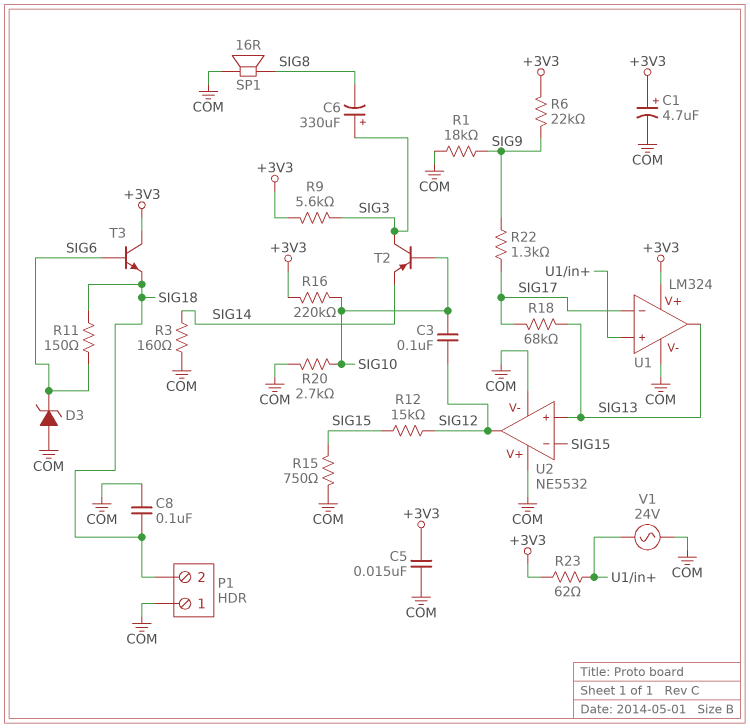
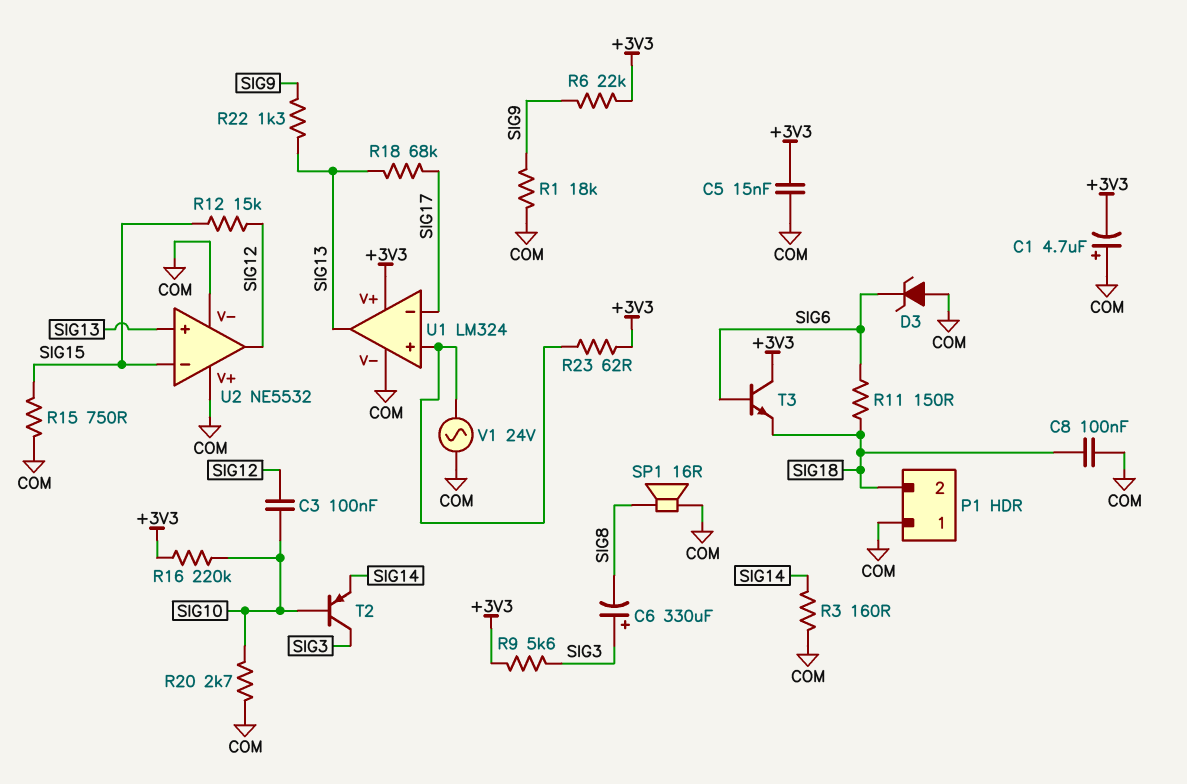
C1: 4.7uF (plus +3V3, minus COM) -> 4.7uF (plus COM, minus +3V3)
R22: 1.3k (SIG9, SIG17) -> 1.3k (SIG9, SIG13)

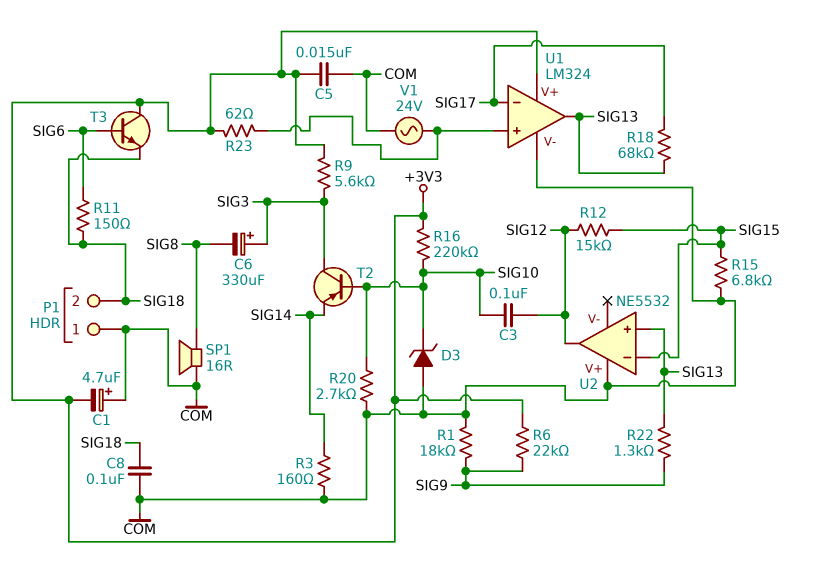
D3: zener (A COM, K SIG6) -> zener (A COM, K SIG10)
R15: 750 (COM, SIG15) -> 6.8k (COM, SIG15)
U2 pin V-: COM -> none

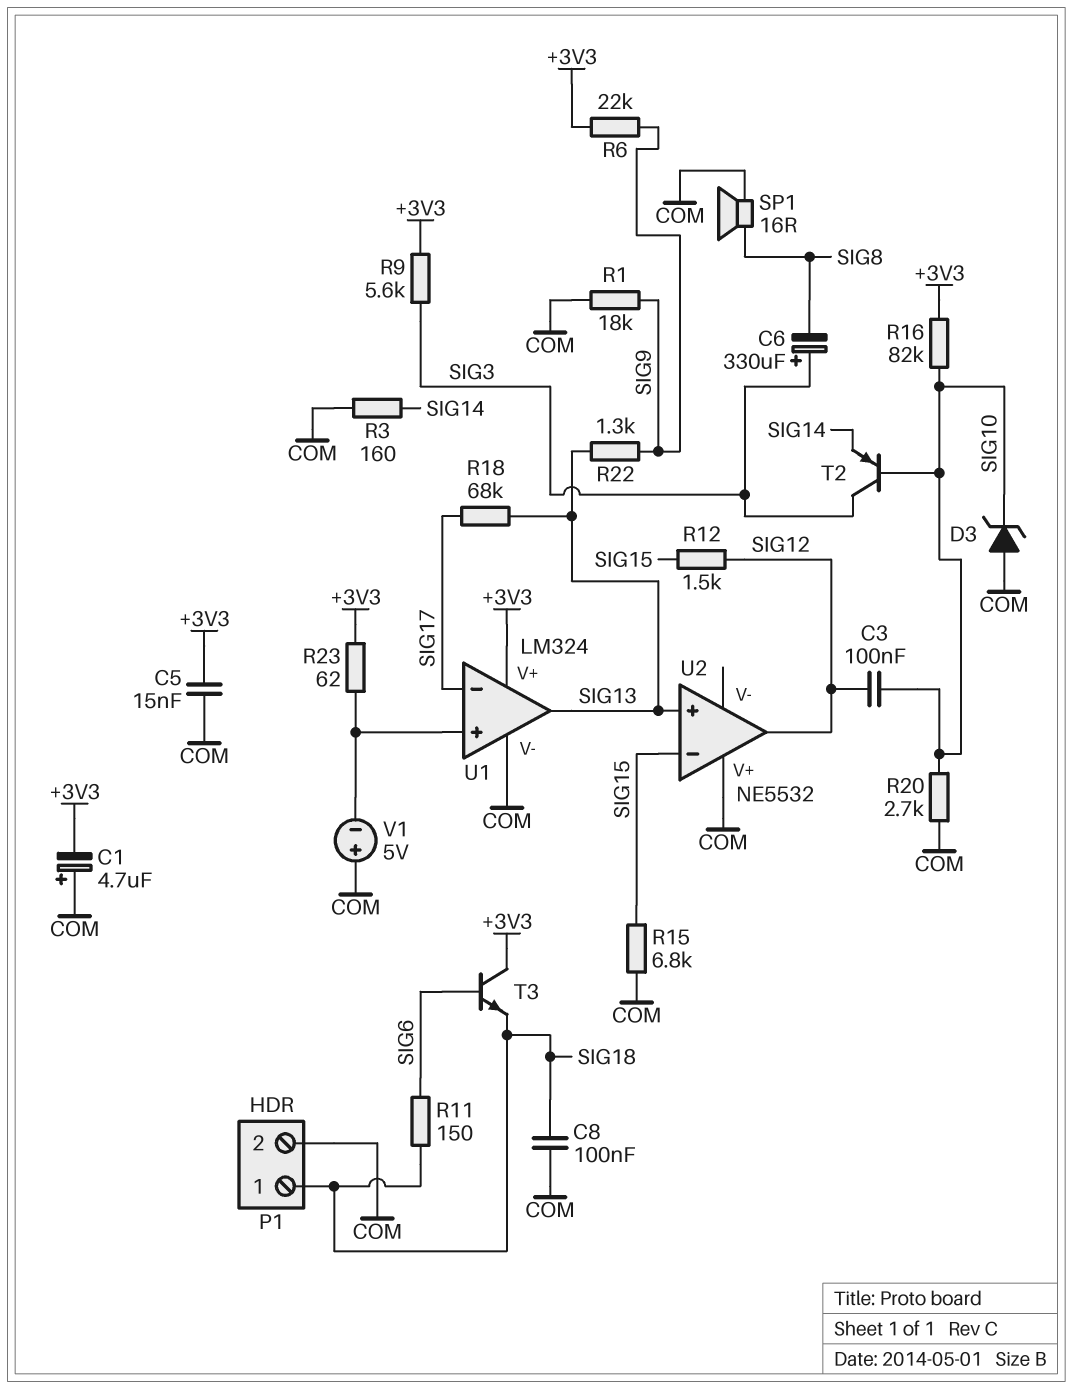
P1 pin 1: COM -> SIG18
P1 pin 2: SIG18 -> COM
R12: 15k (SIG12, SIG15) -> 1.5k (SIG12, SIG15)
R16: 220k (+3V3, SIG10) -> 82k (+3V3, SIG10)
V1: AC 24V (COM, U1/in+) -> 5V (plus COM, minus U1/in+)

